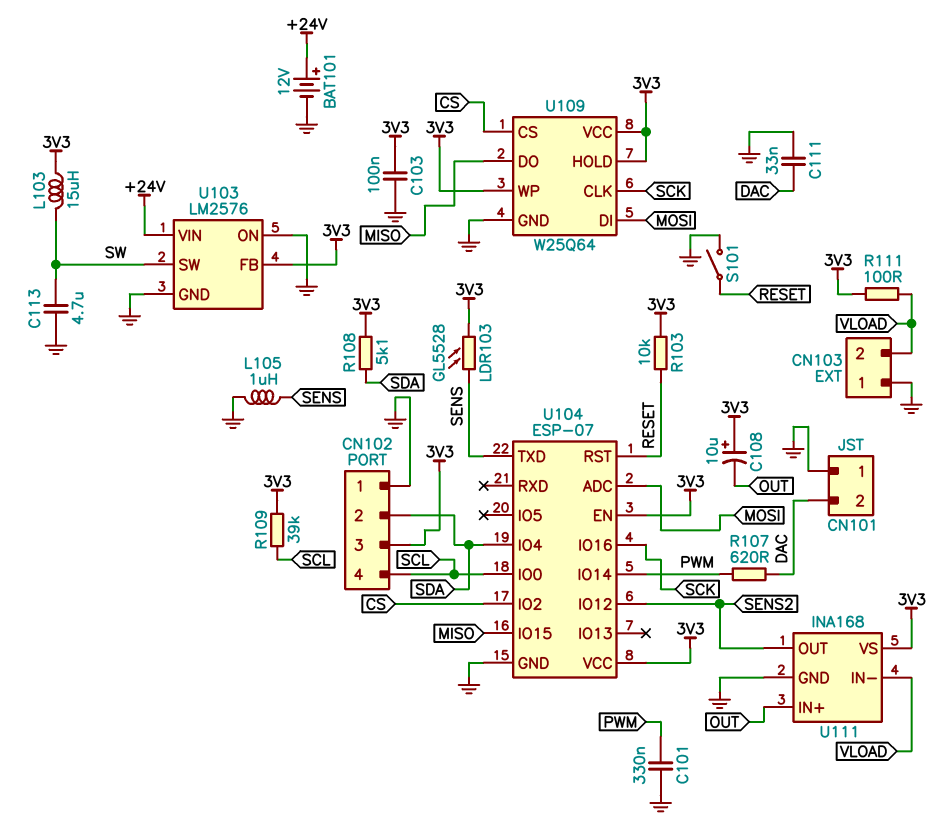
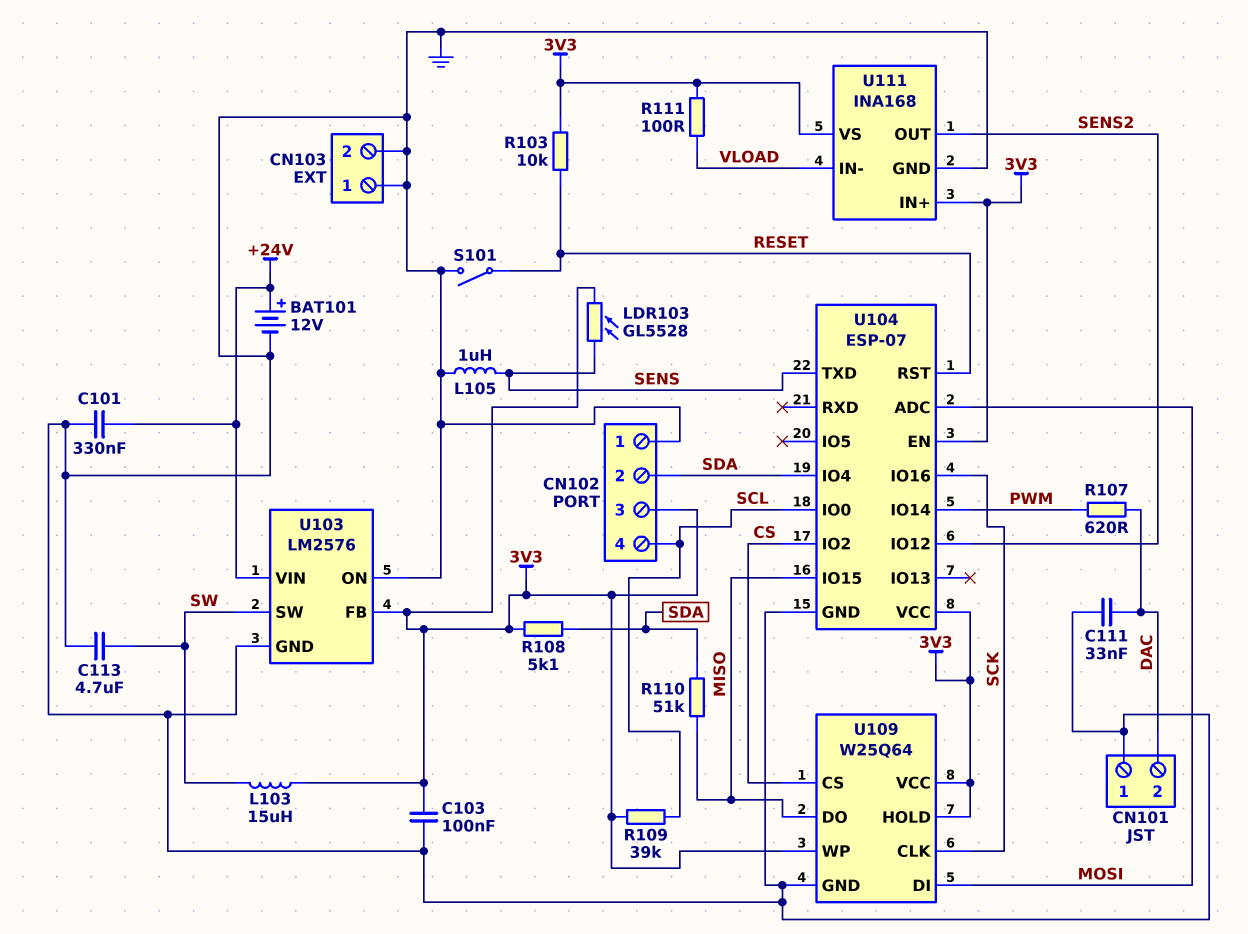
C101: 330nF (GND, PWM) -> 330nF (+24V, GND)
C108: 10uF (plus 3V3, minus OUT) -> none
CN103 pin 2: VLOAD -> GND
R110: none -> 51k (MISO, SDA)
U111 pin IN+: OUT -> 3V3

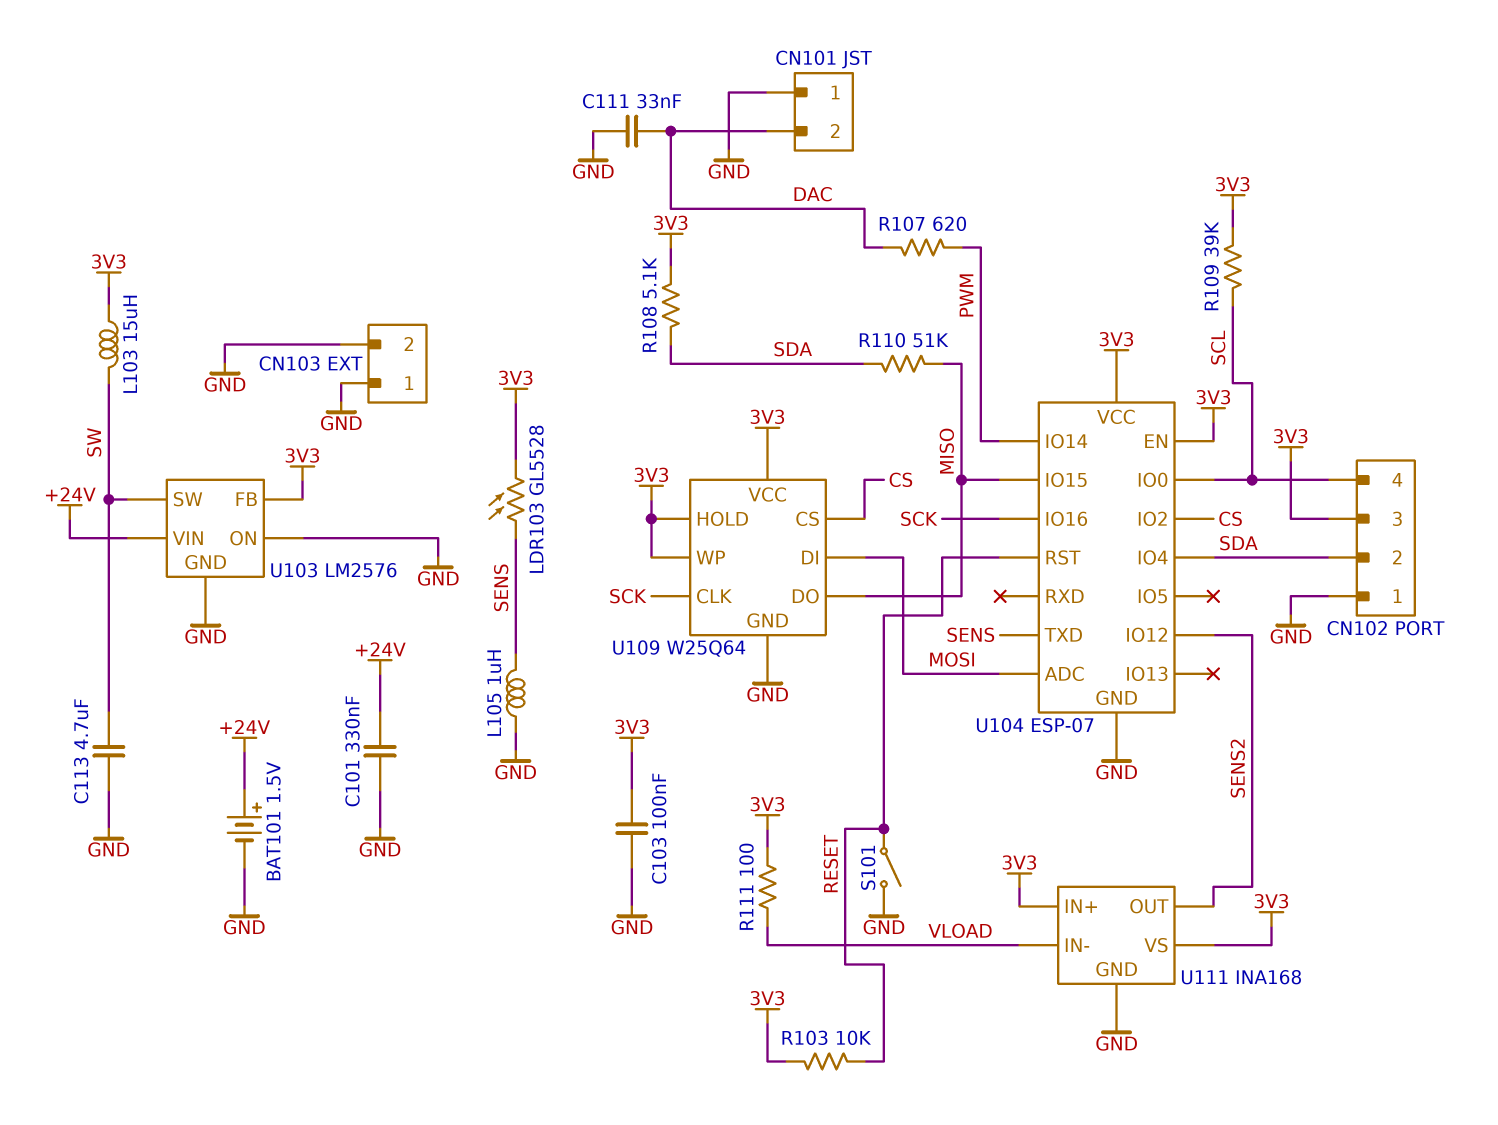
BAT101: 12V (plus +24V, minus GND) -> 1.5V (plus +24V, minus GND)

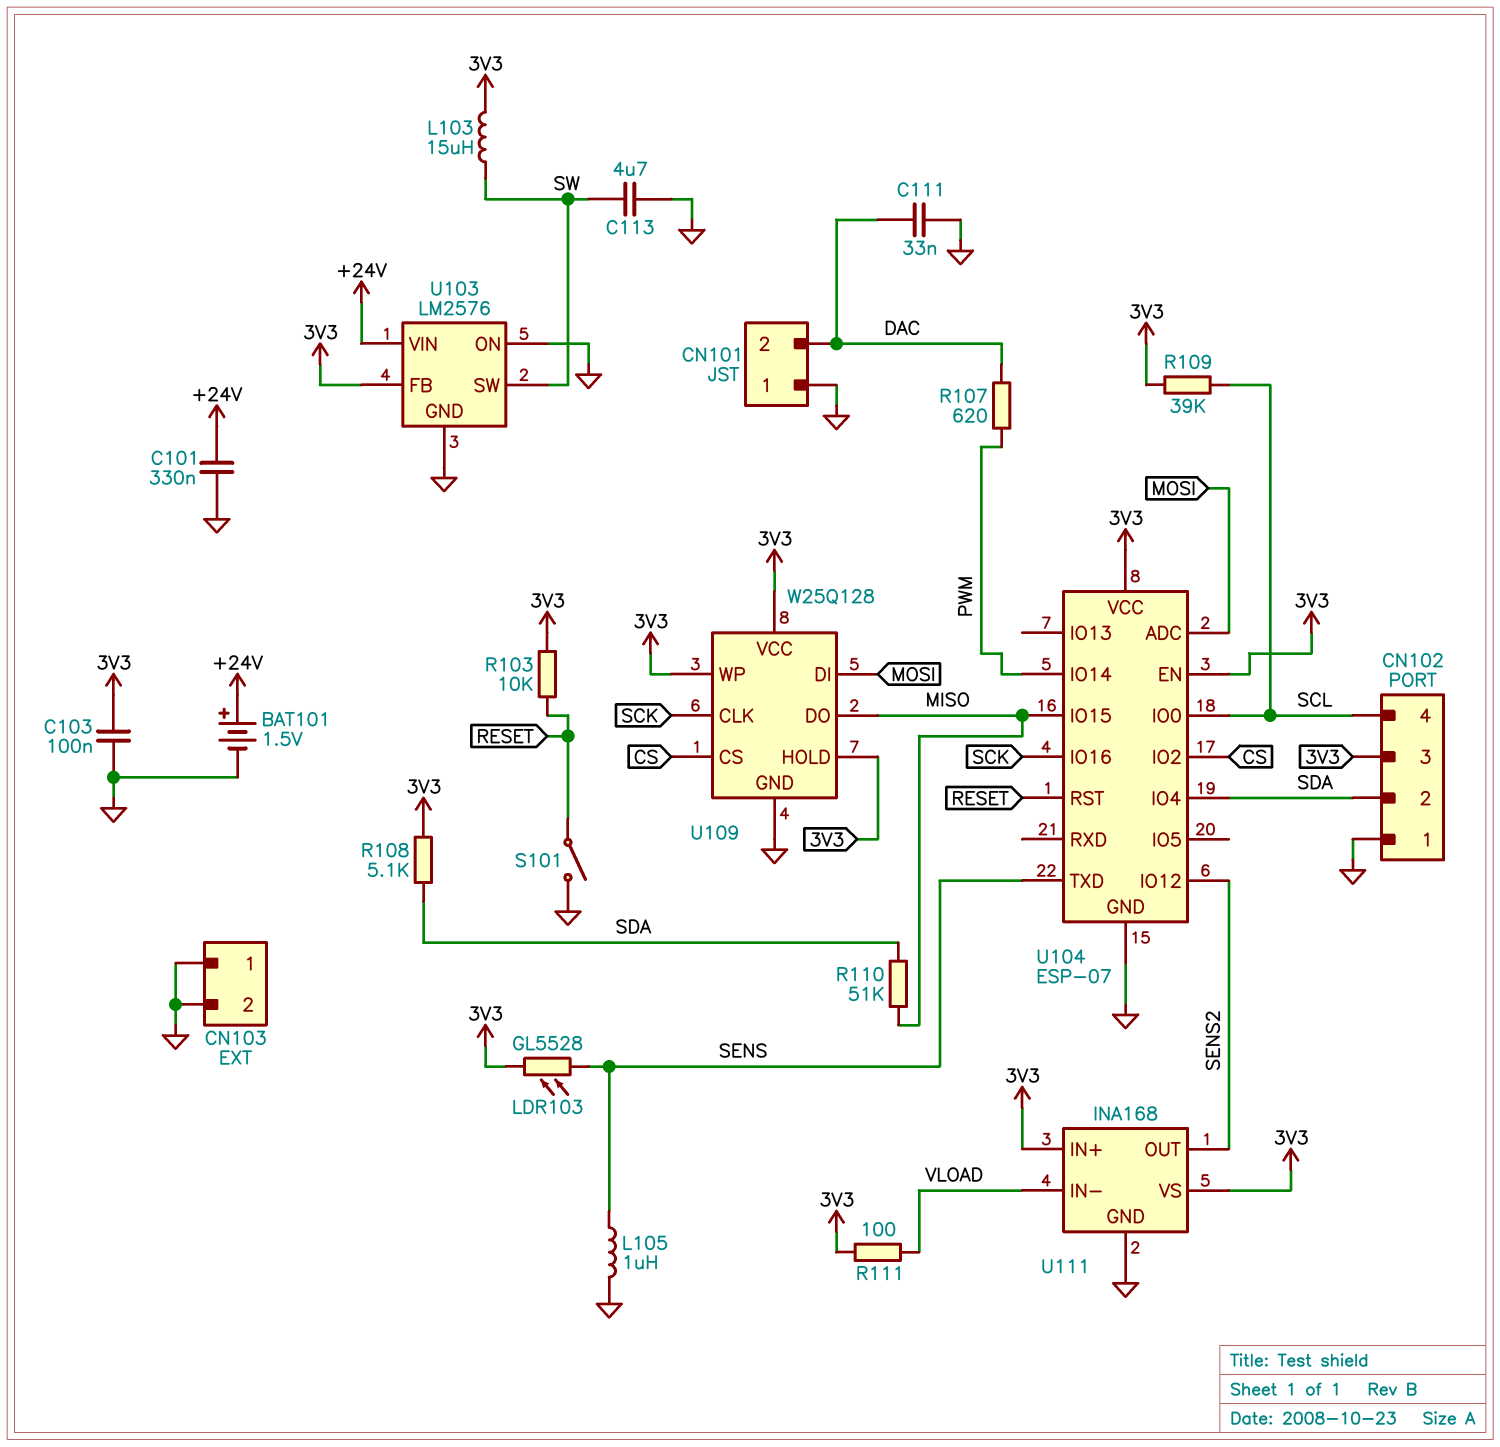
U109: W25Q64 -> W25Q128

